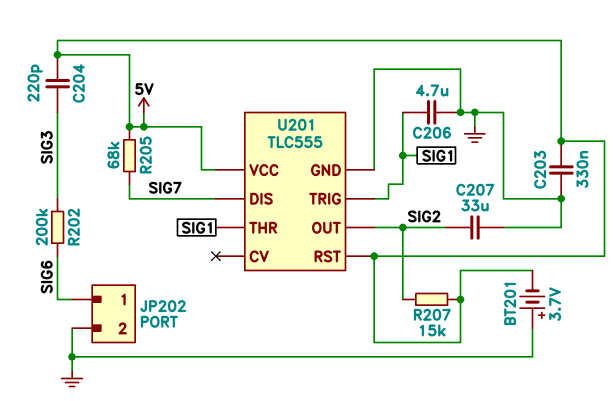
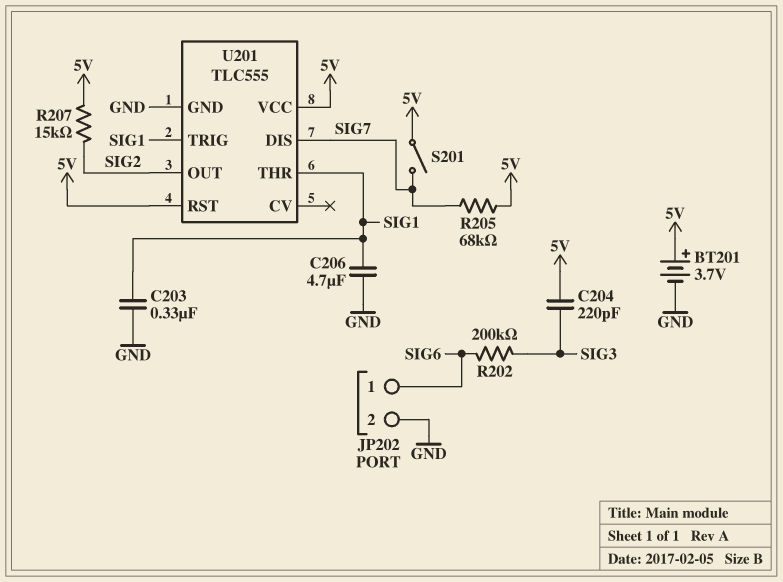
BT201: 3.7V (plus GND, minus 5V) -> 3.7V (plus 5V, minus GND)
C203: 330nF (5V, GND) -> 330nF (GND, SIG1)
C207: 33uF (GND, SIG2) -> none
S201: none -> switch (5V, SIG7)

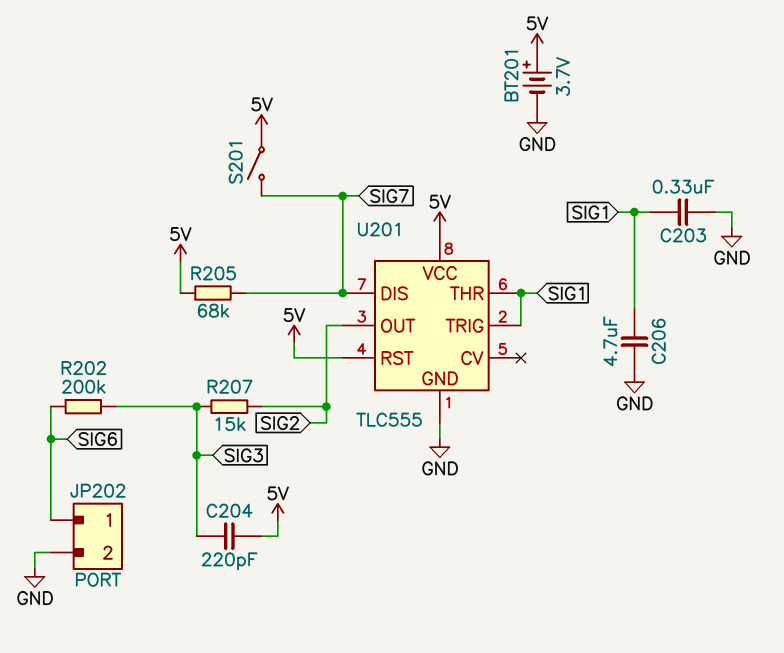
R207: 15k (5V, SIG2) -> 15k (SIG2, SIG3)

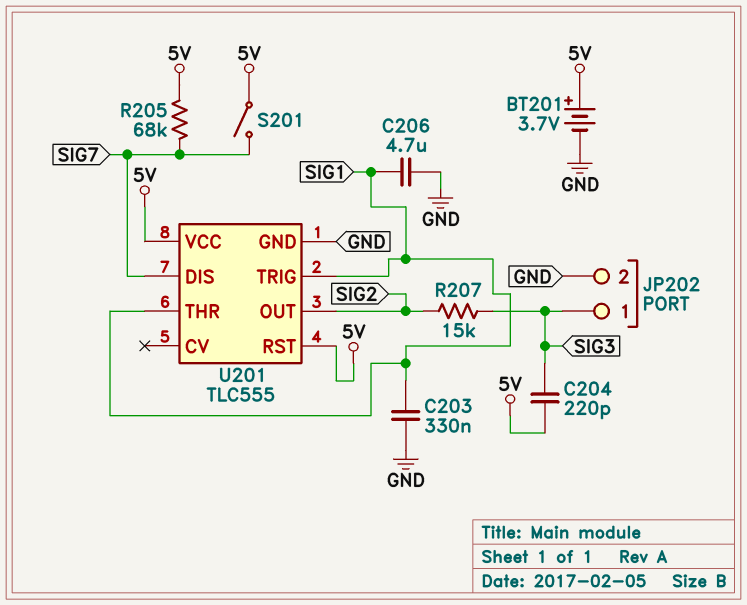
JP202 pin 1: SIG6 -> SIG3
R202: 200k (SIG3, SIG6) -> none

